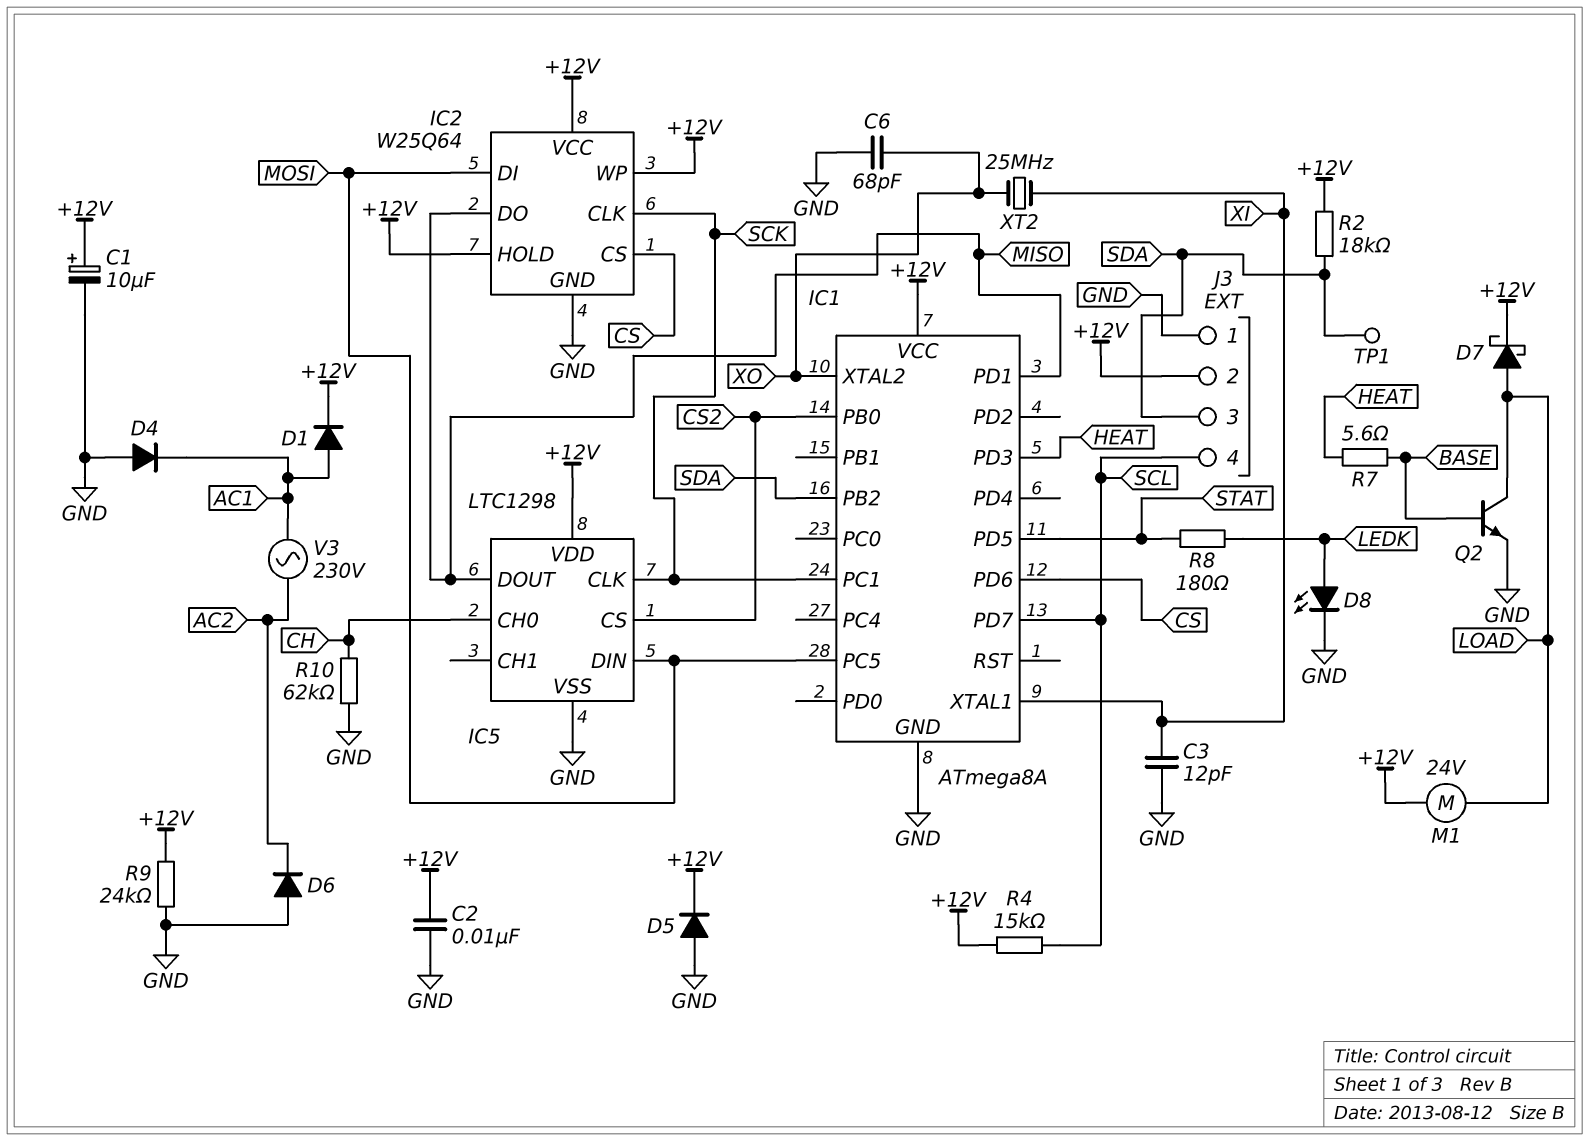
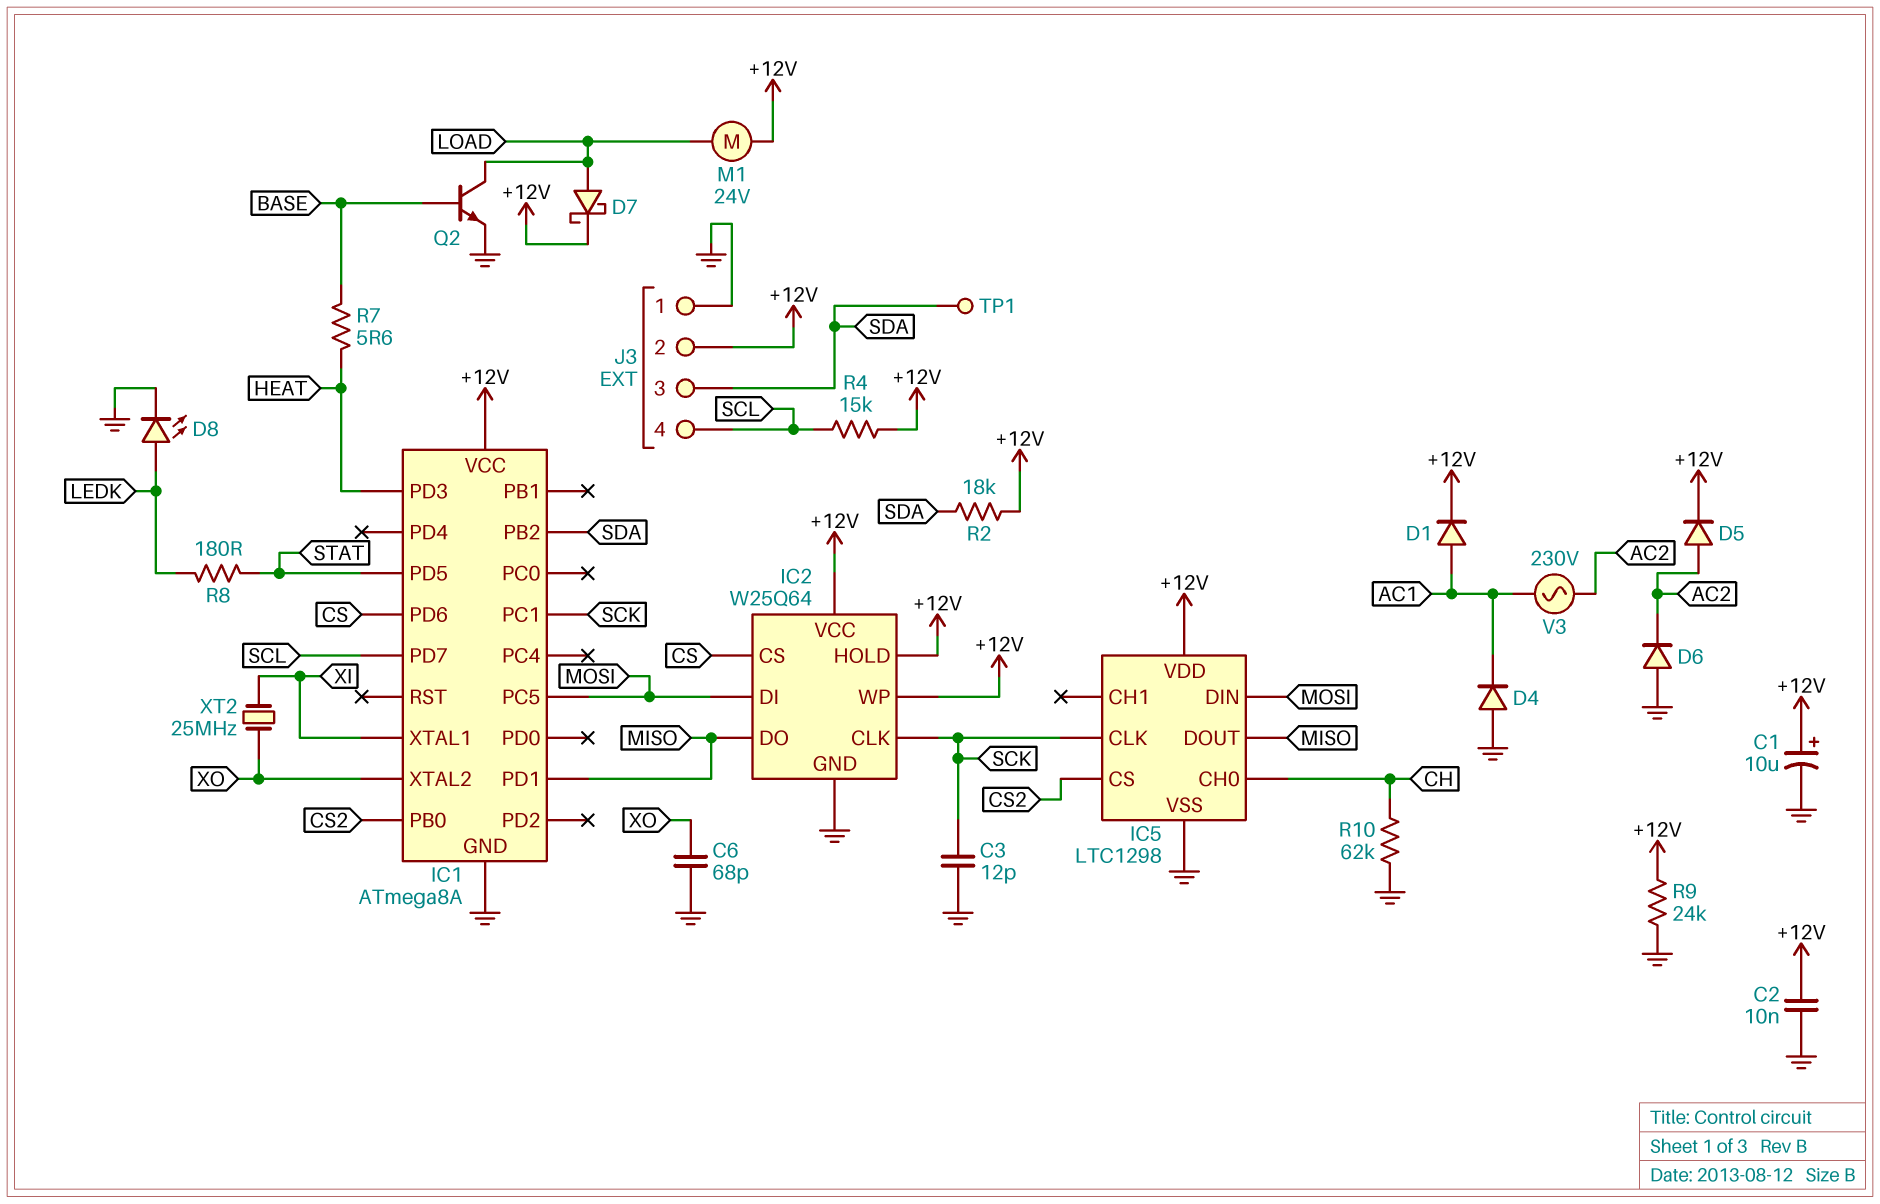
C3: 12pF (GND, XI) -> 12pF (GND, SCK)
D5: diode (A GND, K +12V) -> diode (A AC2, K +12V)

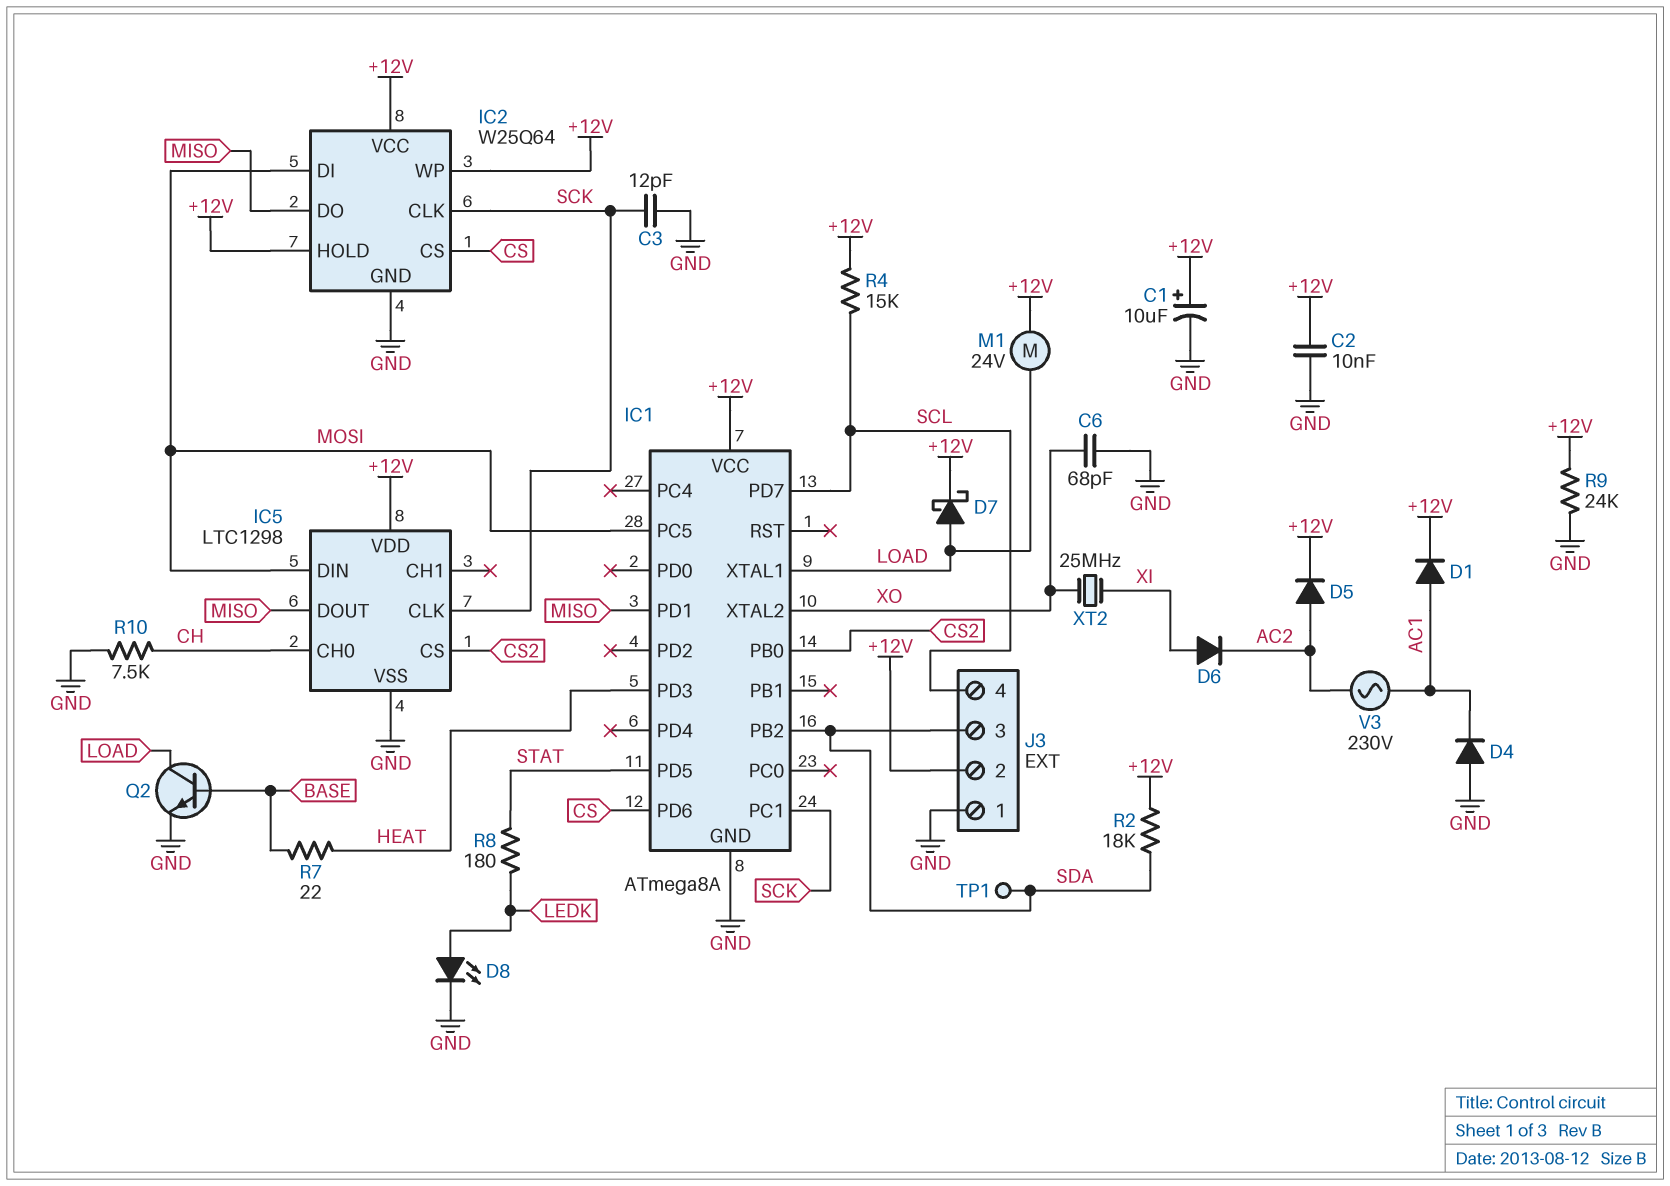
D6: diode (A GND, K AC2) -> diode (A XI, K AC2)
IC1 pin XTAL1: XI -> LOAD
R7: 5.6 (BASE, HEAT) -> 22 (BASE, HEAT)
R10: 62k (CH, GND) -> 7.5k (CH, GND)

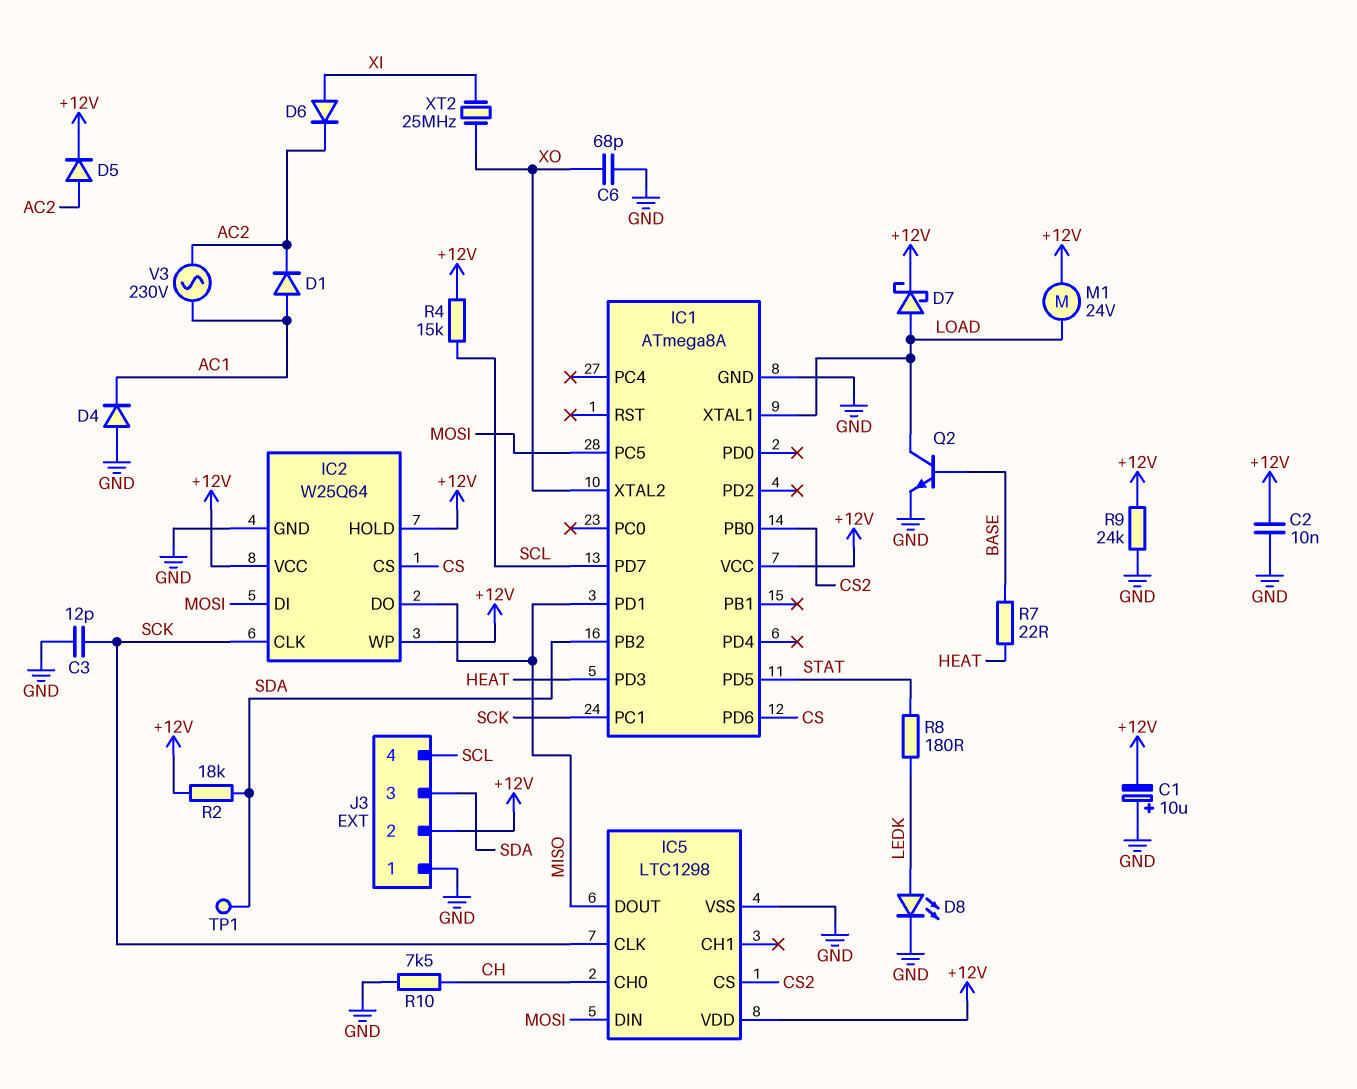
C1: 10uF (plus +12V, minus GND) -> 10uF (plus GND, minus +12V)
D1: diode (A AC1, K +12V) -> diode (A AC1, K AC2)

